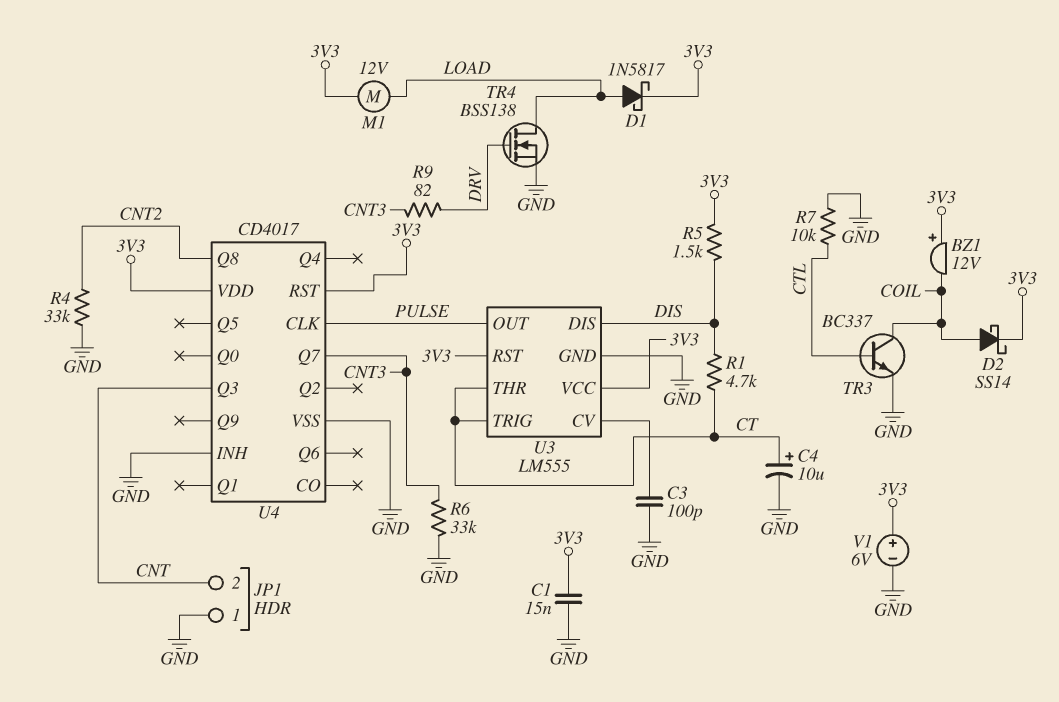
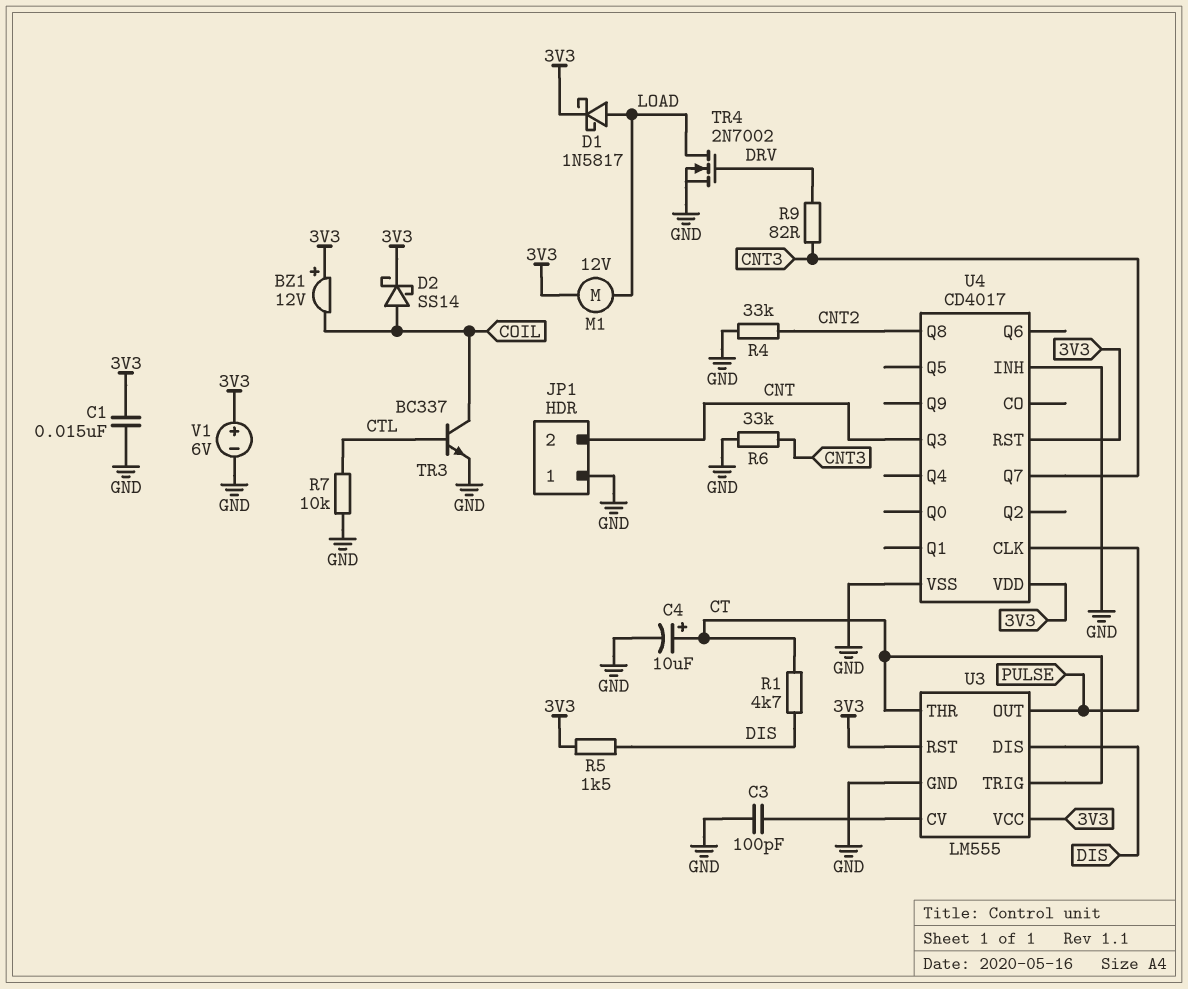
TR4: NMOS BSS138 (G DRV, D LOAD, S GND) -> NMOS 2N7002 (G DRV, D LOAD, S GND)

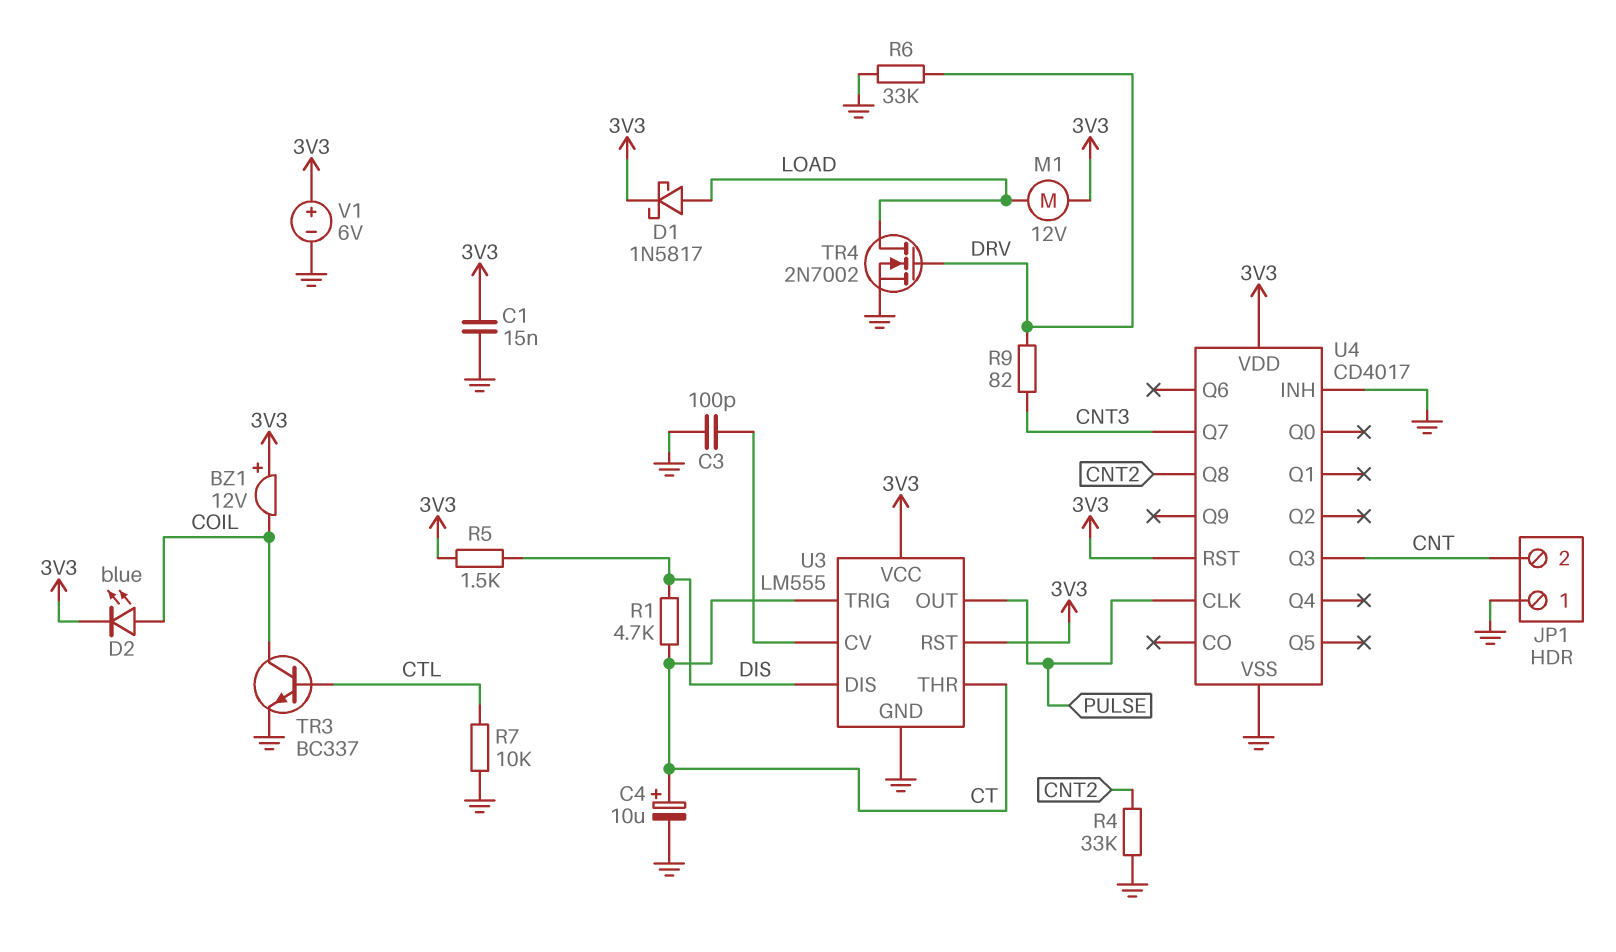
D2: schottky SS14 (A COIL, K 3V3) -> LED blue (A COIL, K 3V3)
R6: 33k (CNT3, GND) -> 33k (DRV, GND)

